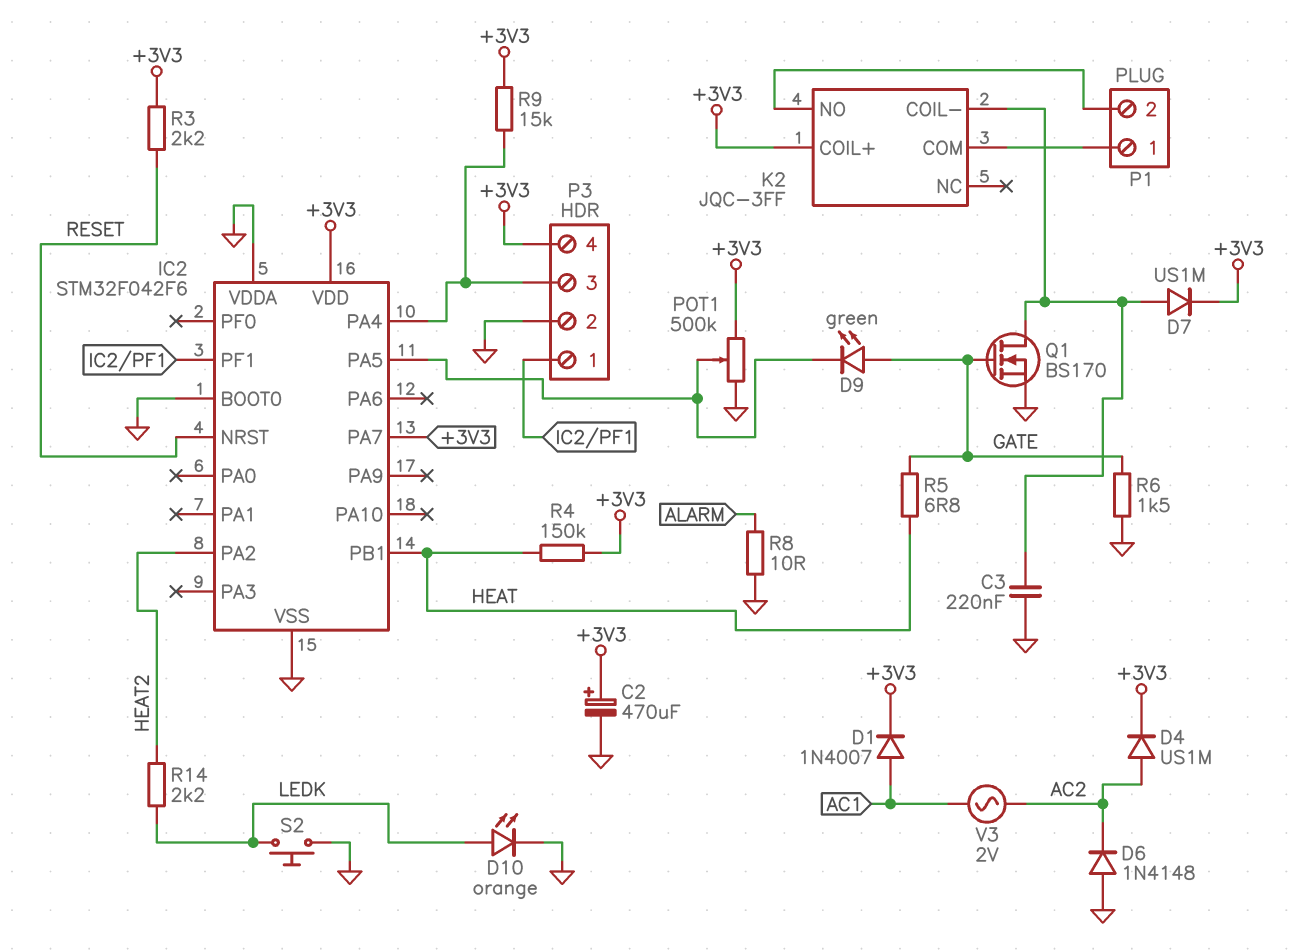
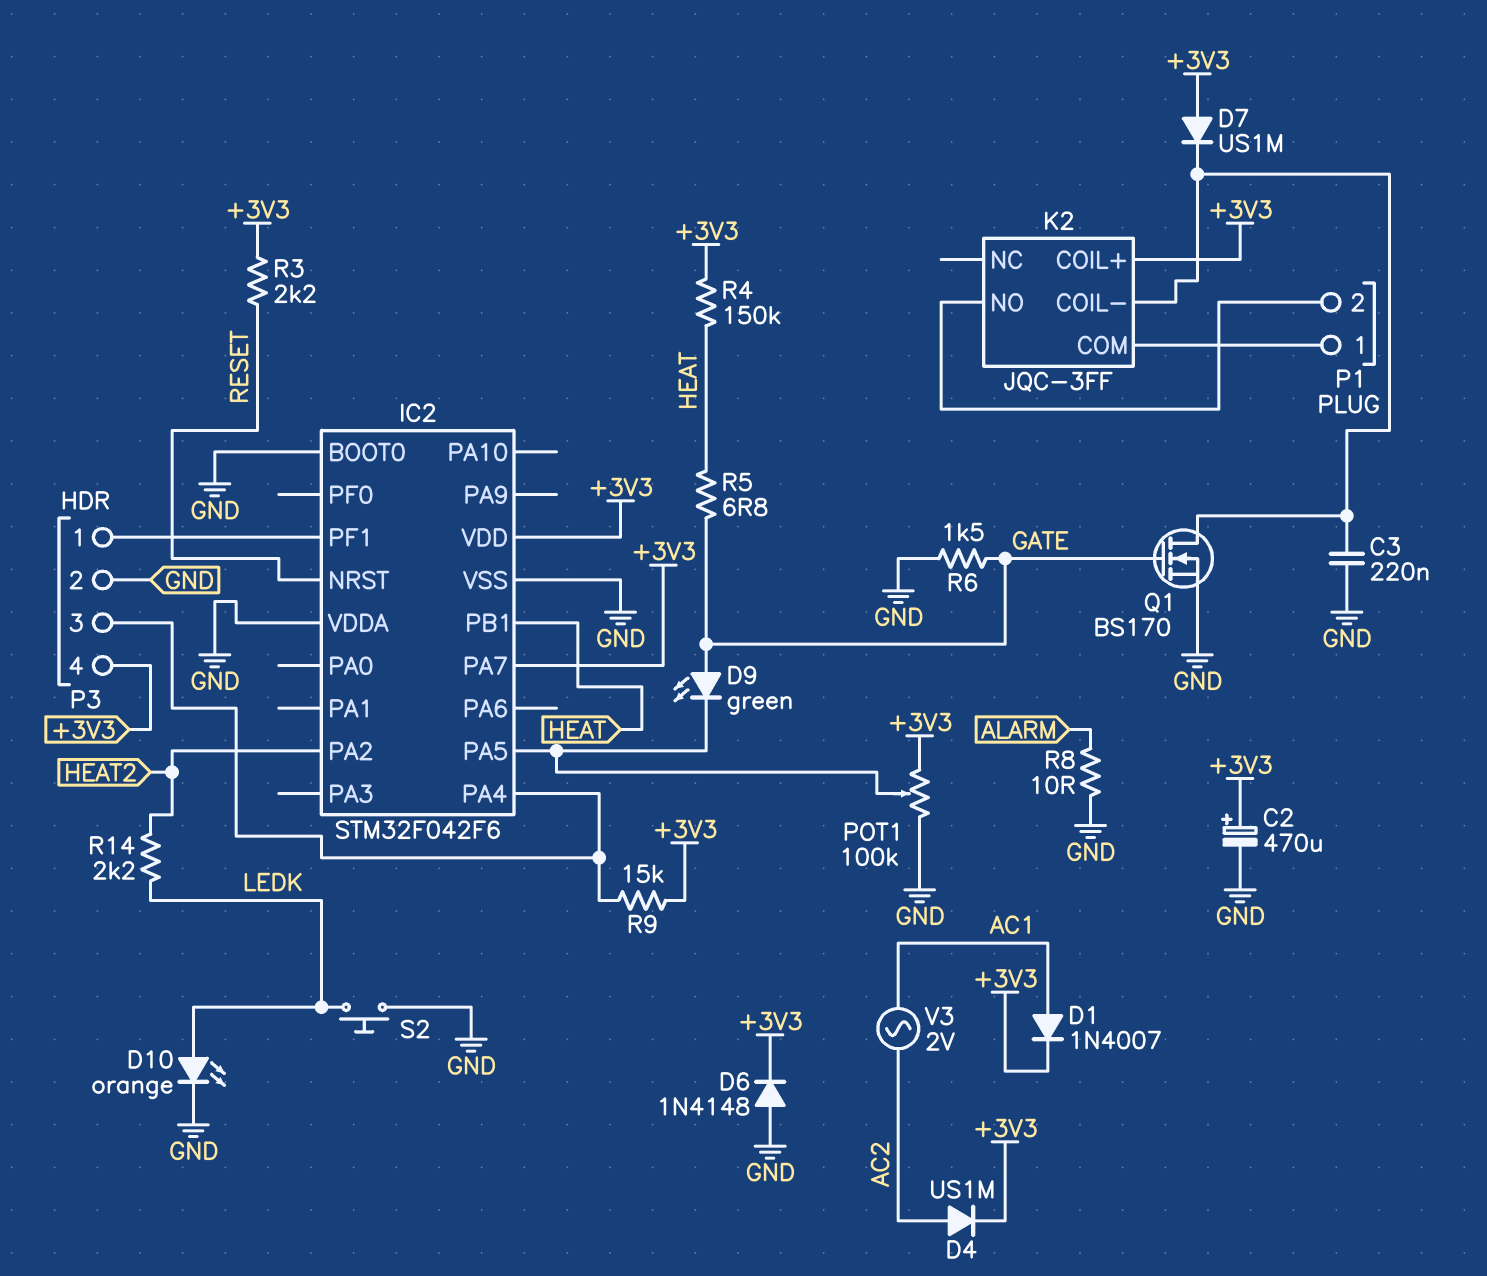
D6: diode 1N4148 (A GND, K AC2) -> diode 1N4148 (A GND, K +3V3)
D7: diode US1M (A K2/COIL-, K +3V3) -> diode US1M (A +3V3, K K2/COIL-)
POT1: 500k (+3V3, GND, wiper IC2/PA5) -> 100k (+3V3, GND, wiper IC2/PA5)

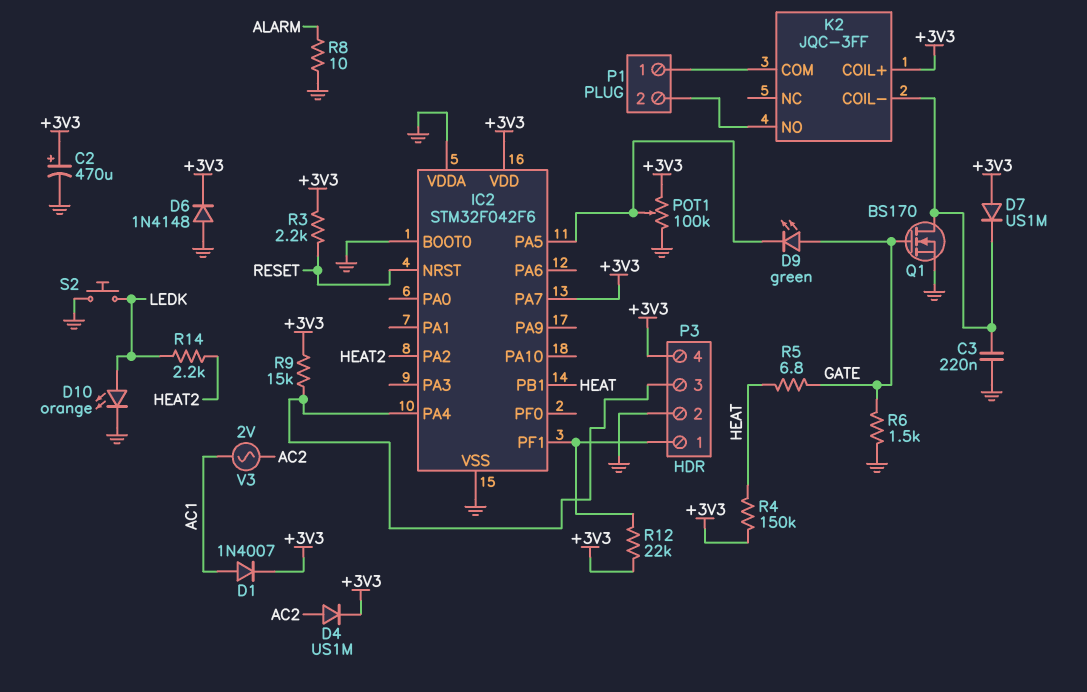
R12: none -> 22k (+3V3, IC2/PF1)

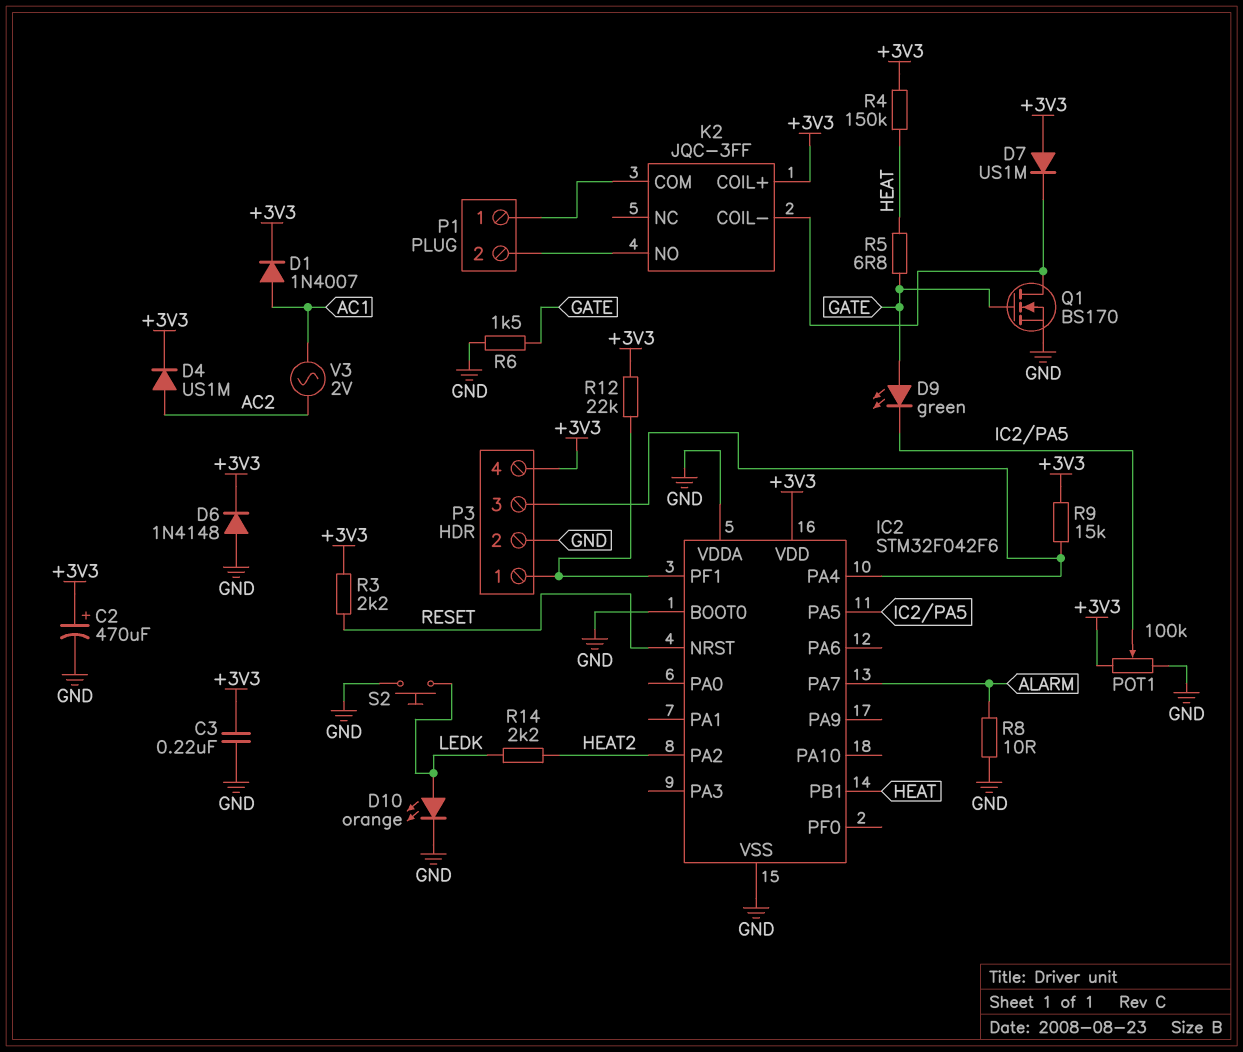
C3: 220nF (GND, K2/COIL-) -> 220nF (+3V3, GND)
IC2 pin PA7: +3V3 -> ALARM

